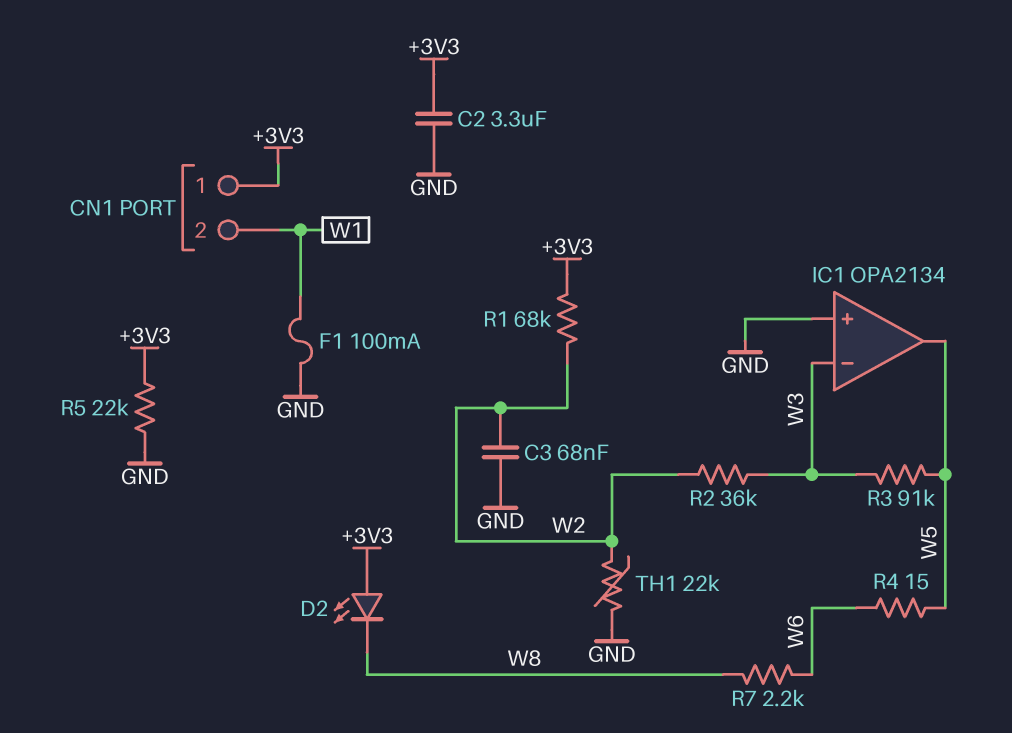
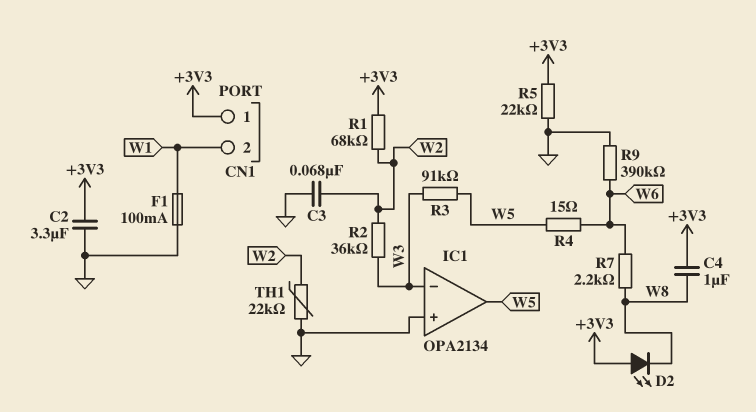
C4: none -> 1uF (+3V3, W8)
R9: none -> 390k (GND, W6)

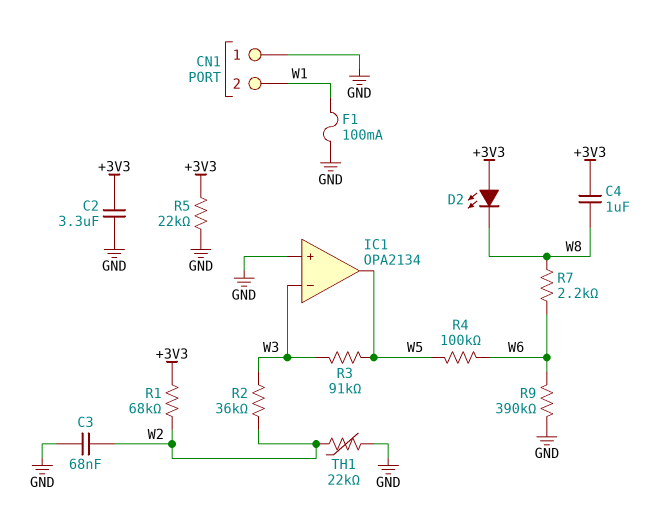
CN1 pin 1: +3V3 -> GND
R4: 15 (W5, W6) -> 100k (W5, W6)

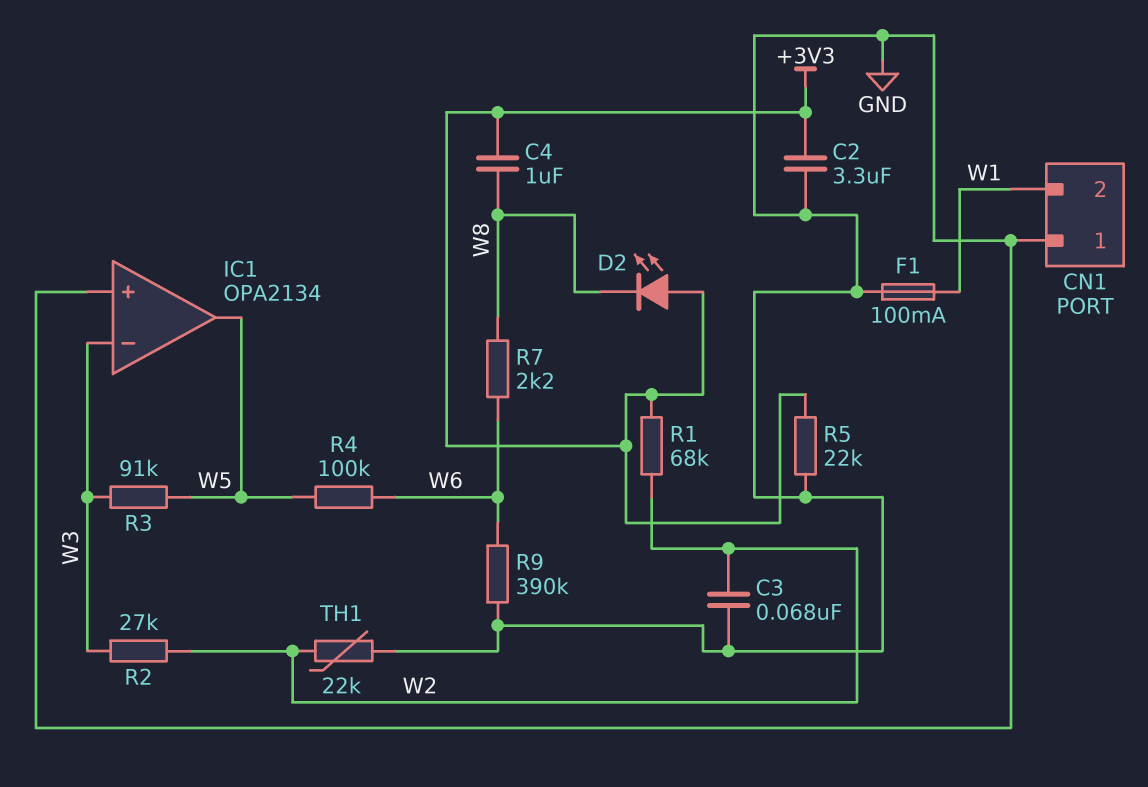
R2: 36k (W2, W3) -> 27k (W2, W3)

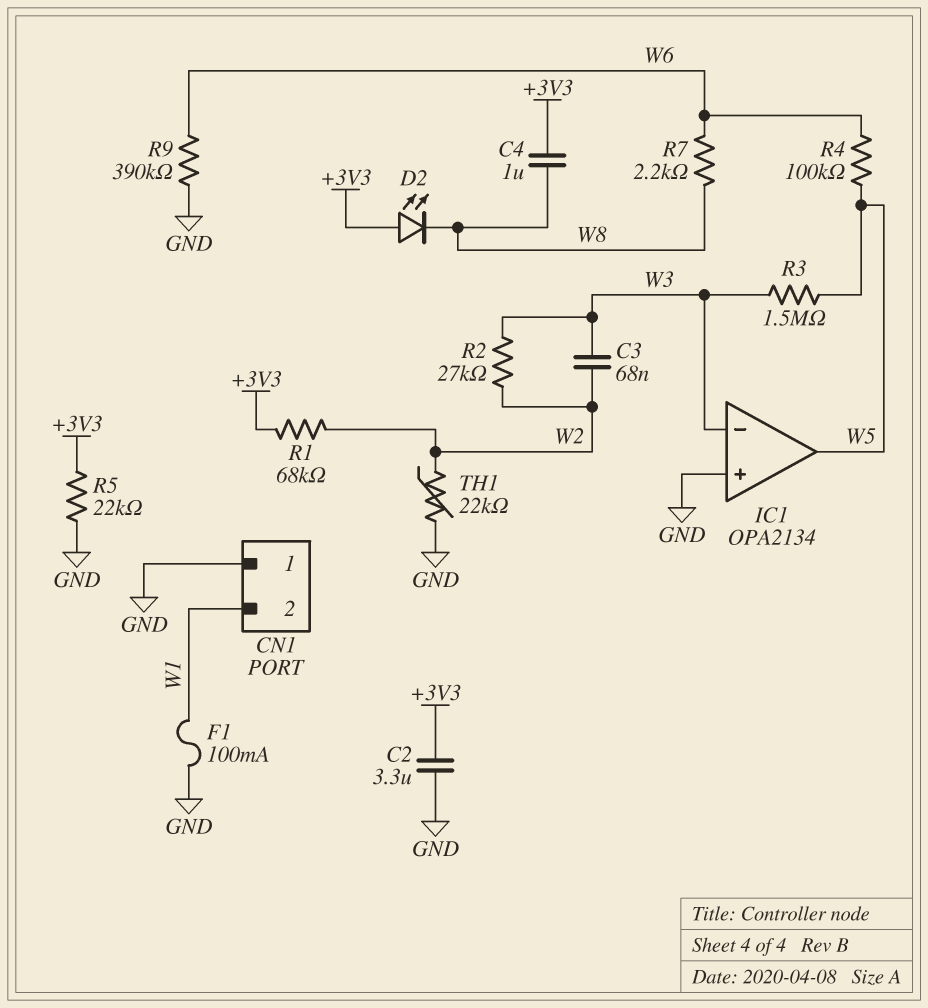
C3: 68nF (GND, W2) -> 68nF (W2, W3)
R3: 91k (W3, W5) -> 1.5M (W3, W5)

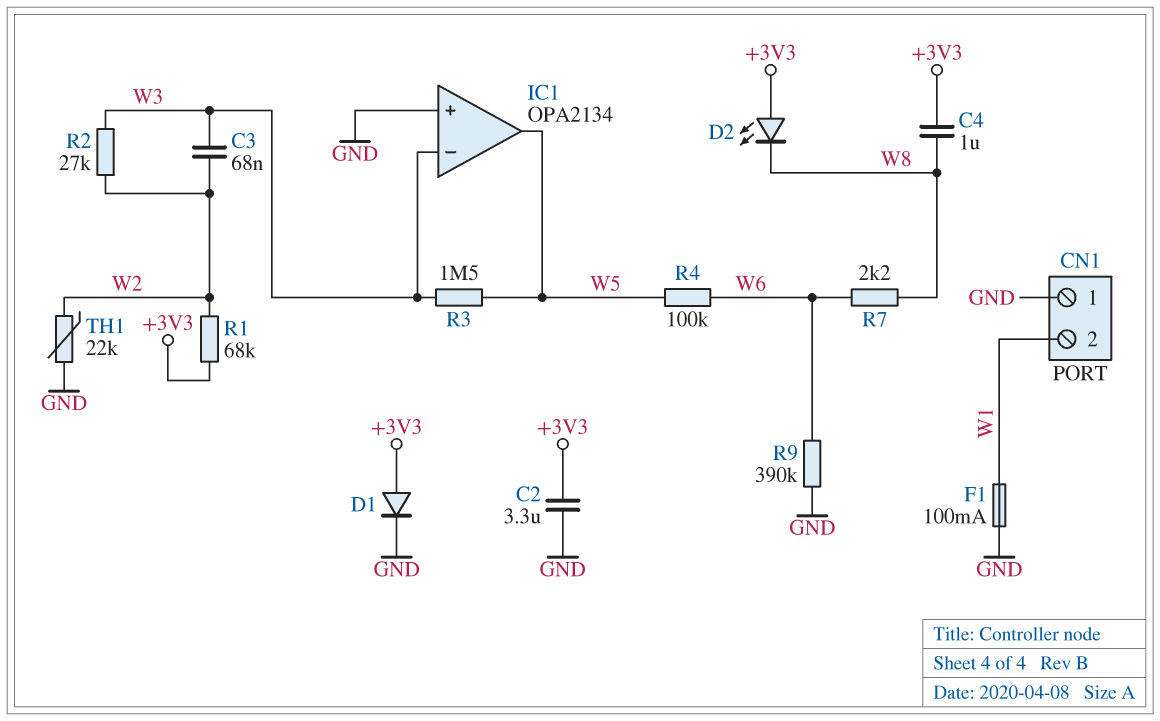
D1: none -> diode (A +3V3, K GND)
R5: 22k (+3V3, GND) -> none

